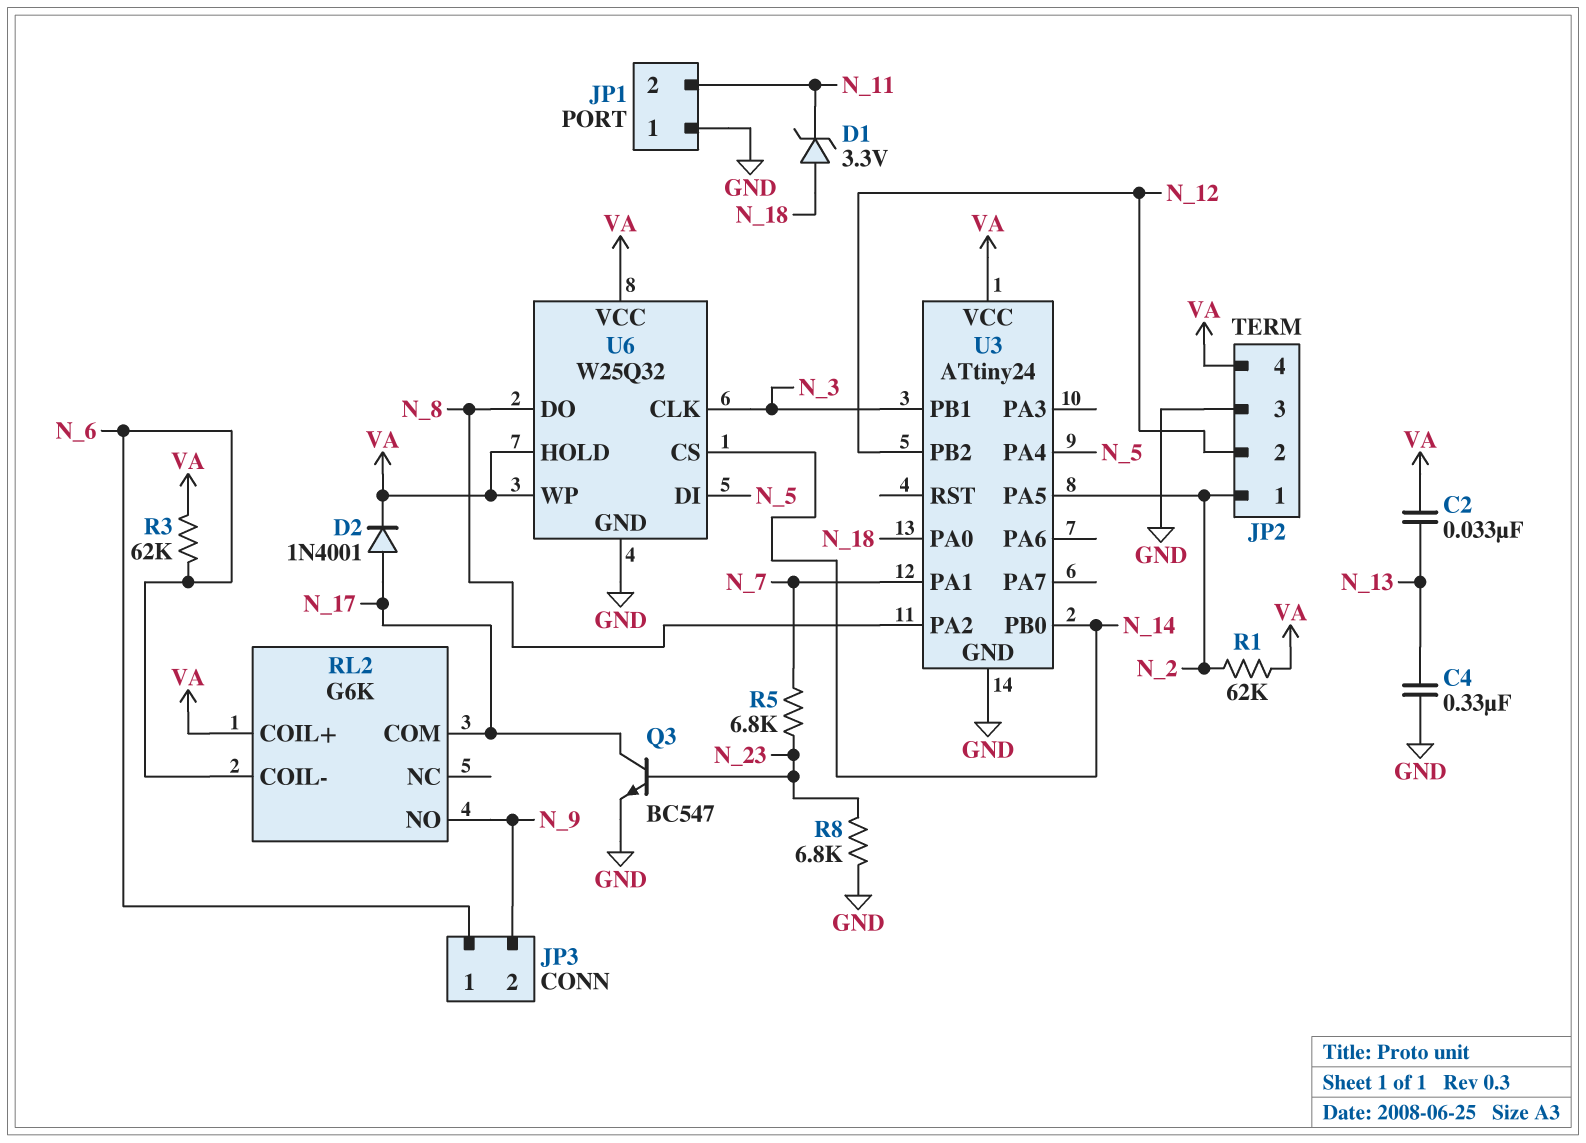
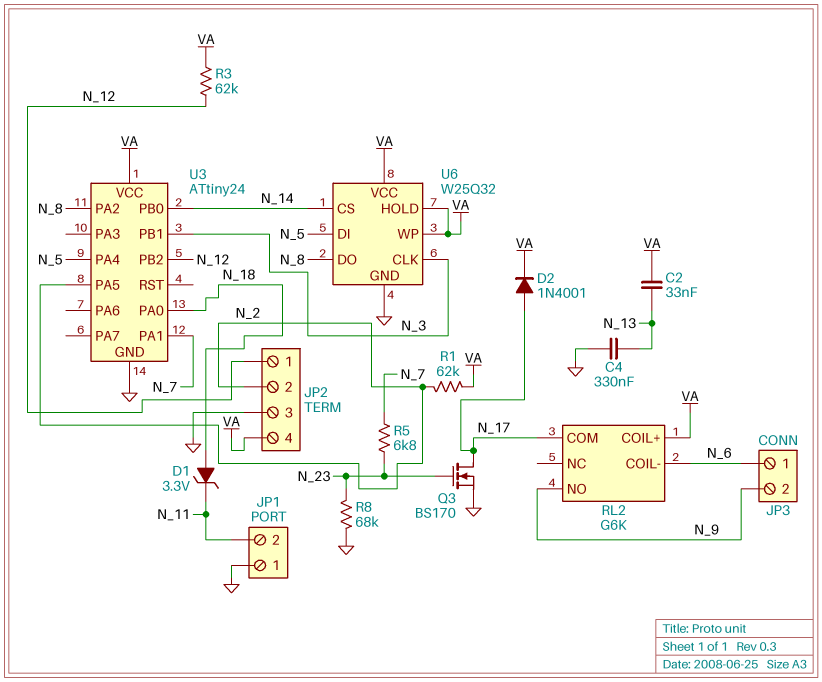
JP2 pin 1: N_2 -> N_12
JP2 pin 2: N_12 -> N_2
Q3: NPN BC547 (B N_23, C N_17, E GND) -> NMOS BS170 (G N_23, D N_17, S GND)
R3: 62k (N_6, VA) -> 62k (N_12, VA)
R8: 6.8k (GND, N_23) -> 68k (GND, N_23)

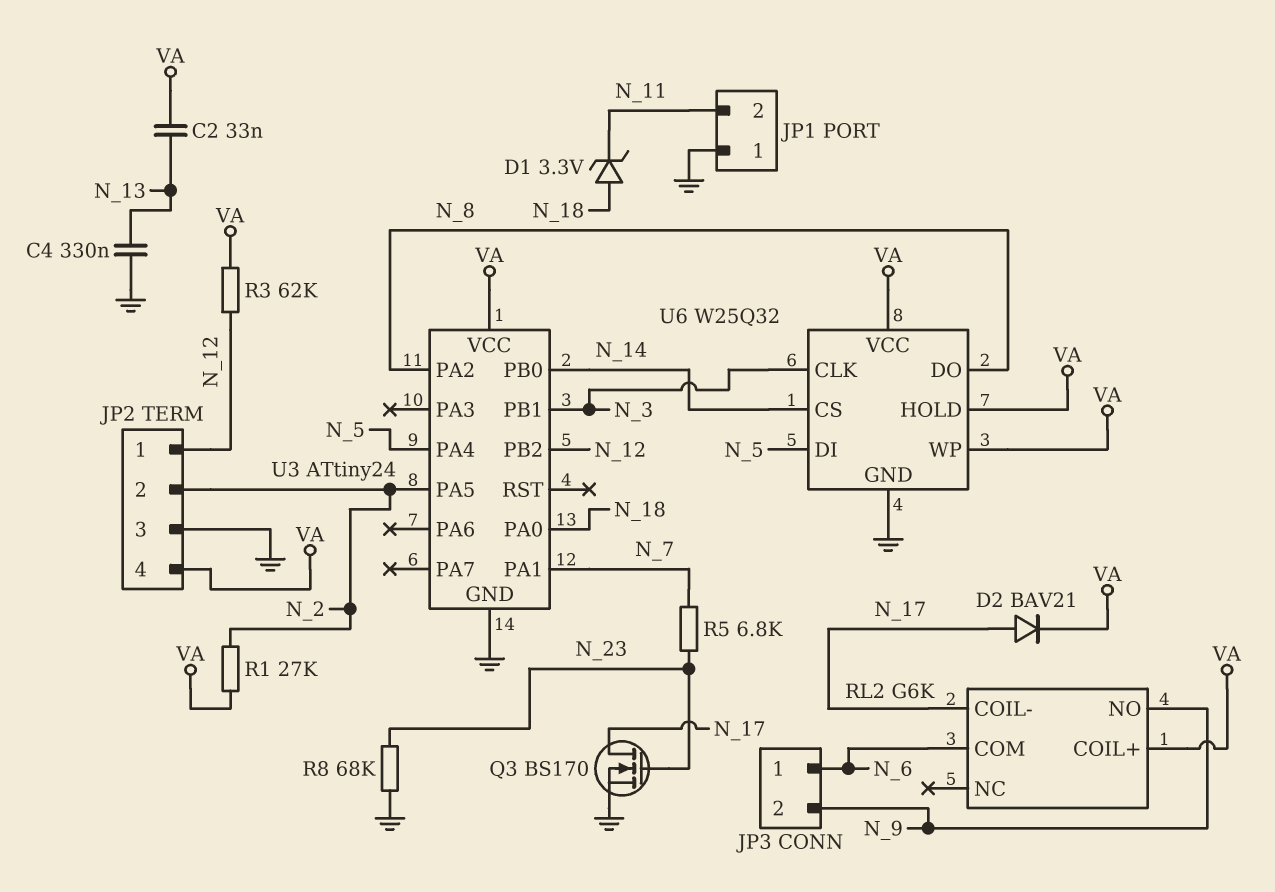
D2: diode 1N4001 (A N_17, K VA) -> diode BAV21 (A N_17, K VA)
R1: 62k (N_2, VA) -> 27k (N_2, VA)
RL2 pin COIL-: N_6 -> N_17
RL2 pin COM: N_17 -> N_6

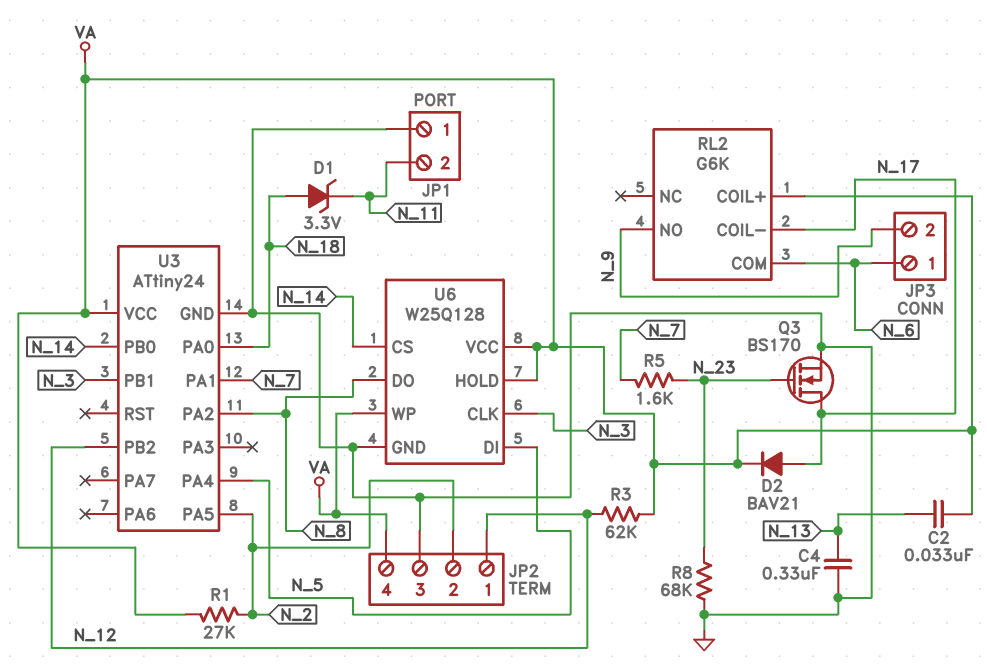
R5: 6.8k (N_7, N_23) -> 1.6k (N_7, N_23)
U6: W25Q32 -> W25Q128

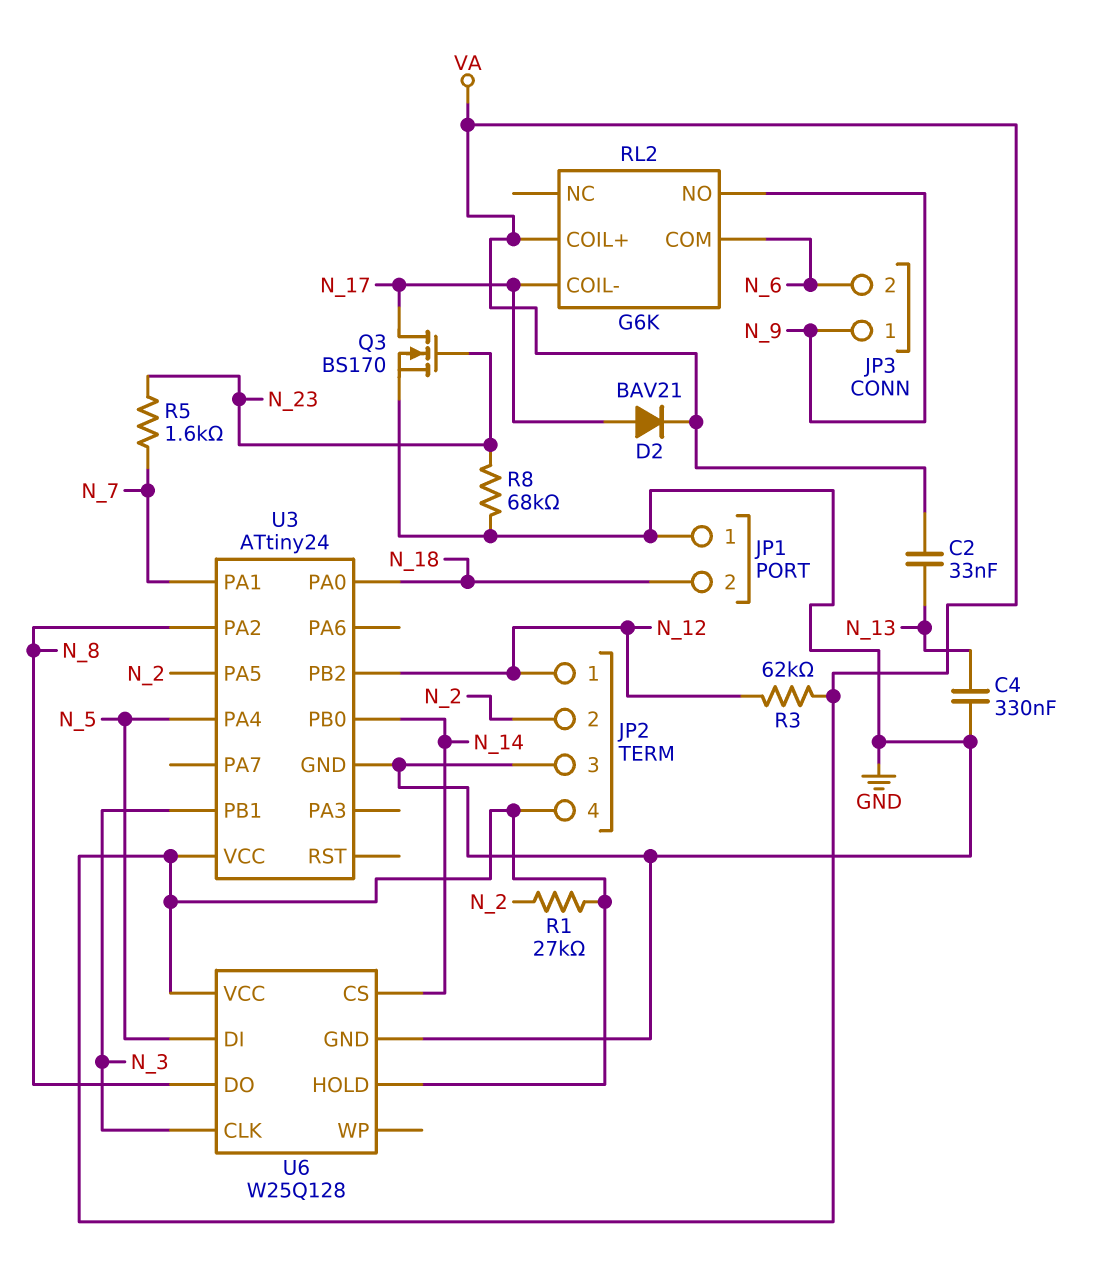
D1: zener 3.3V (A N_18, K N_11) -> none
JP1 pin 2: N_11 -> N_18
JP3 pin 1: N_6 -> N_9
JP3 pin 2: N_9 -> N_6
U6 pin WP: VA -> none

